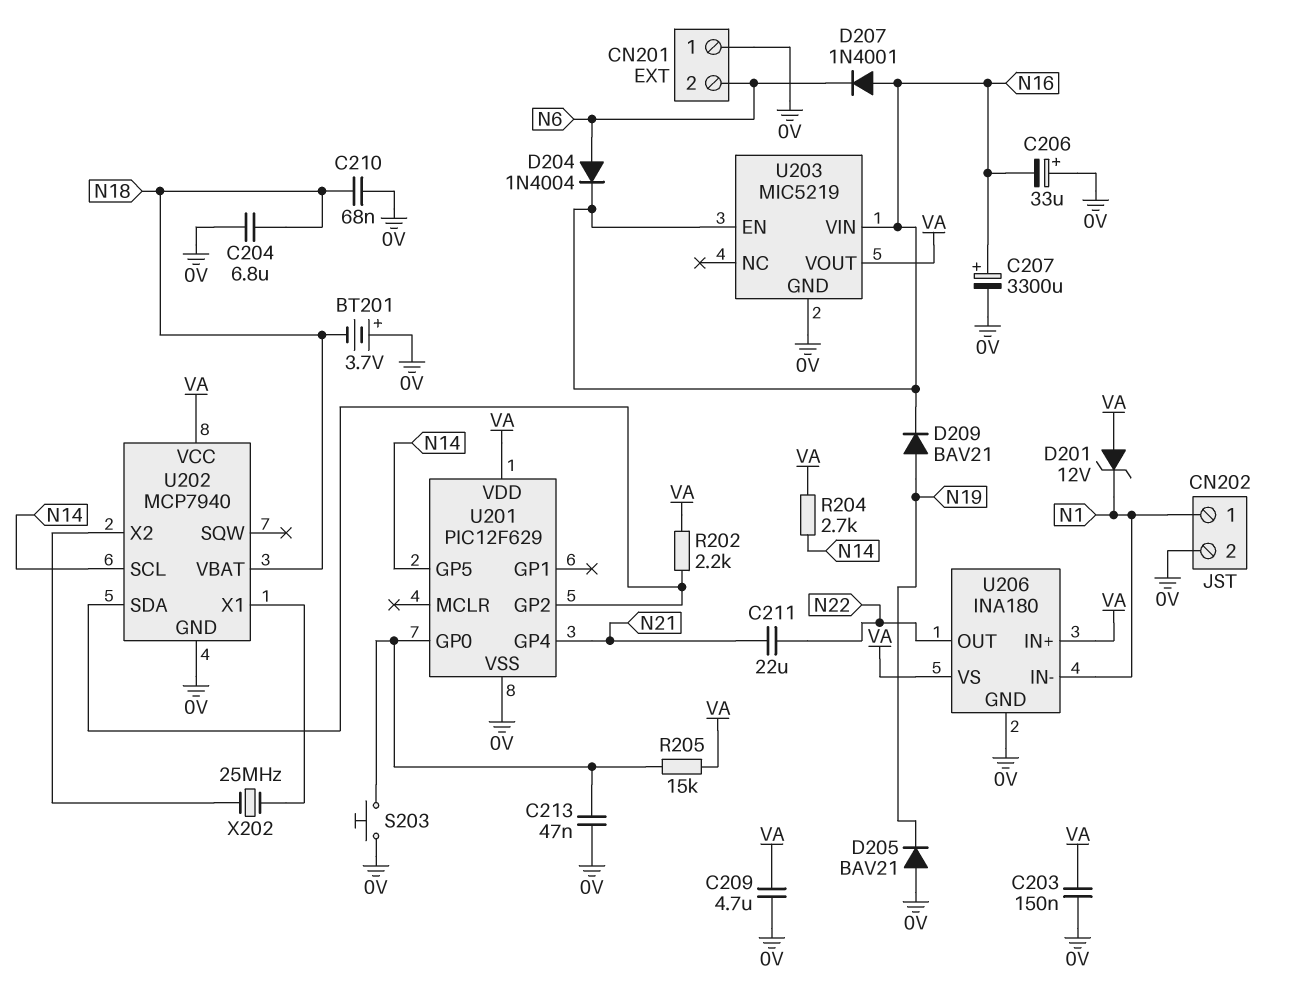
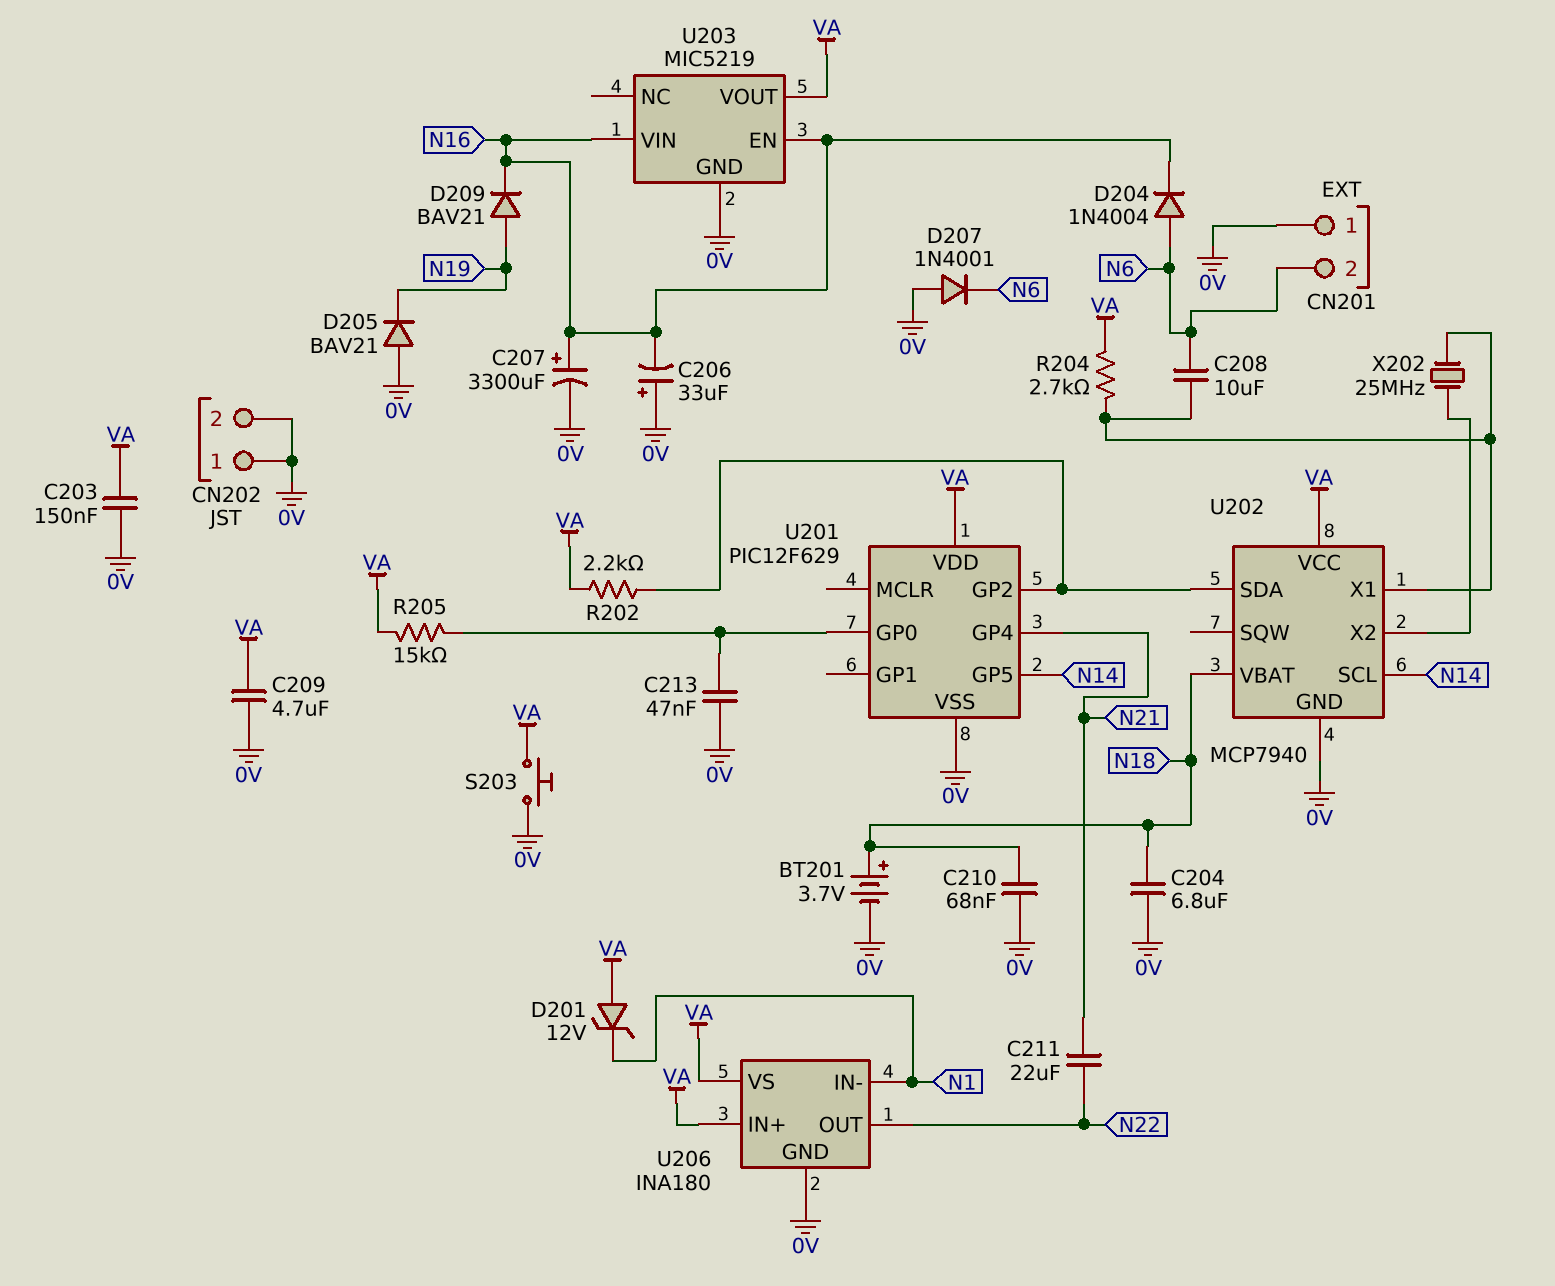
BT201: 3.7V (plus 0V, minus N18) -> 3.7V (plus N18, minus 0V)
C208: none -> 10uF (N6, U202/X1)
CN202 pin 1: N1 -> 0V
D207: diode 1N4001 (A N16, K N6) -> diode 1N4001 (A 0V, K N6)
R204: 2.7k (N14, VA) -> 2.7k (U202/X1, VA)
S203: button (0V, U201/GP0) -> button (0V, VA)

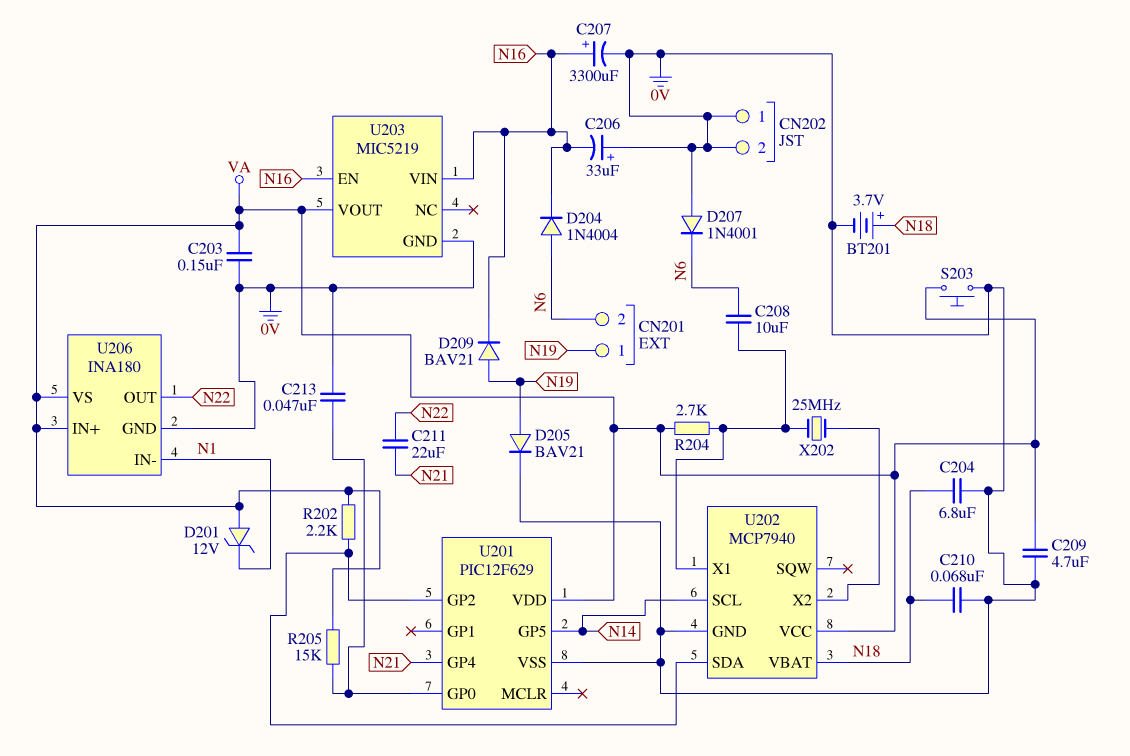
CN201 pin 1: 0V -> N19
D205: diode BAV21 (A 0V, K N19) -> diode BAV21 (A N19, K 0V)

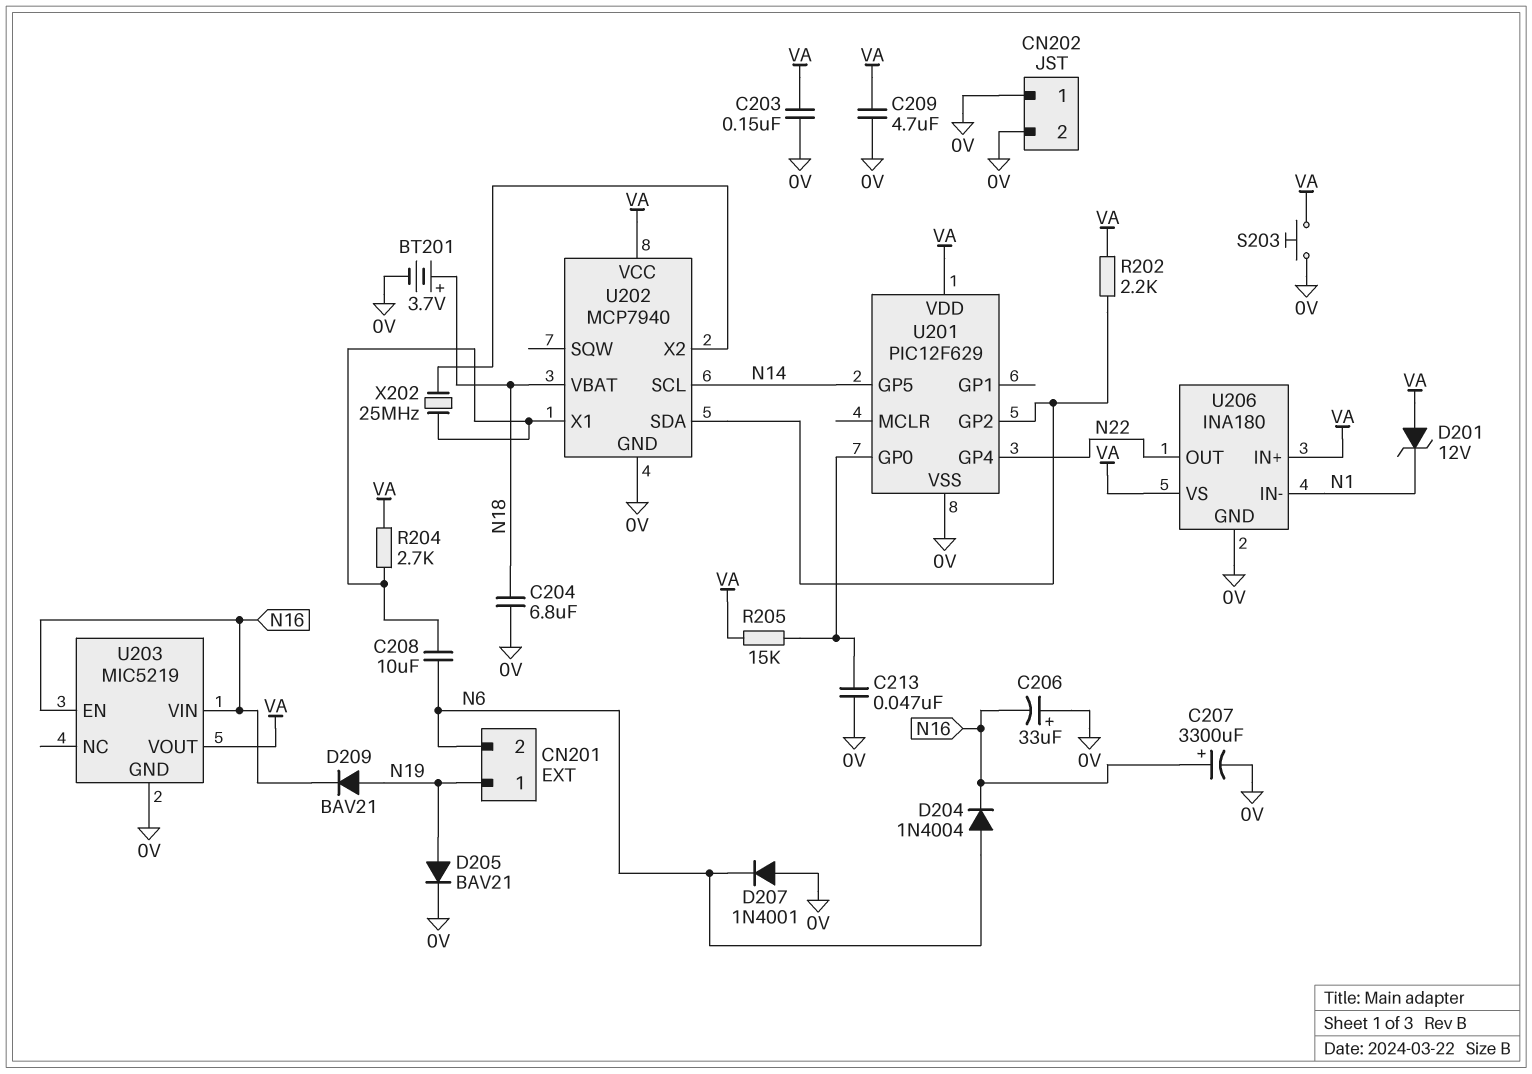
C210: 68nF (0V, N18) -> none
C211: 22uF (N21, N22) -> none
U201 pin GP4: N21 -> N22

